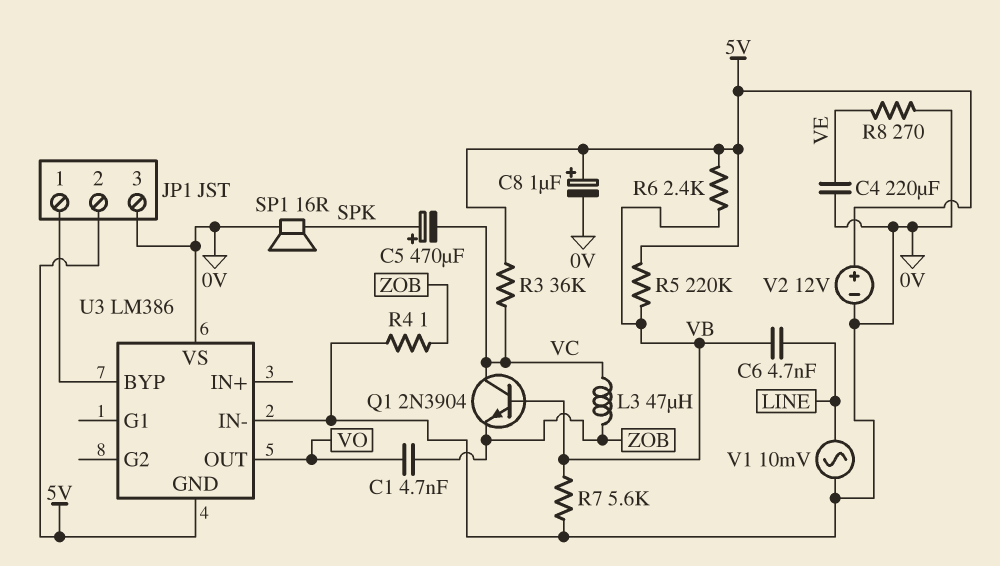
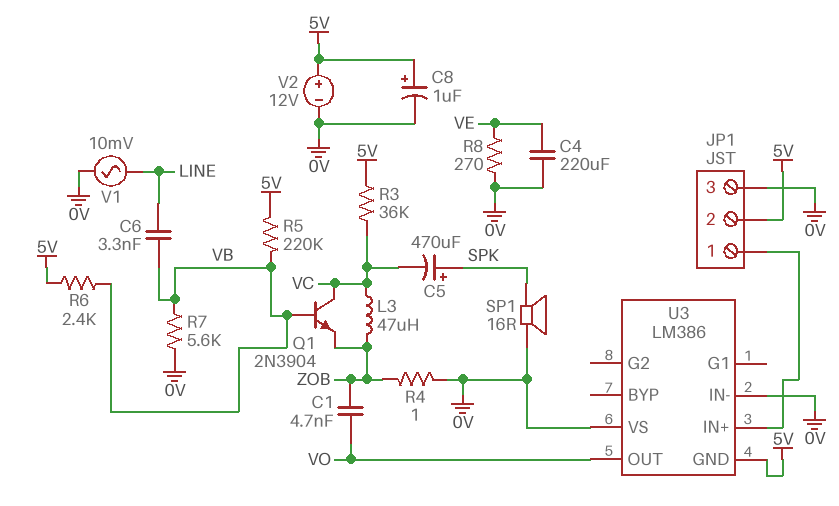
C6: 4.7nF (LINE, VB) -> 3.3nF (LINE, VB)
U3 pin BYP: JP1/1 -> none
U3 pin IN+: none -> JP1/1

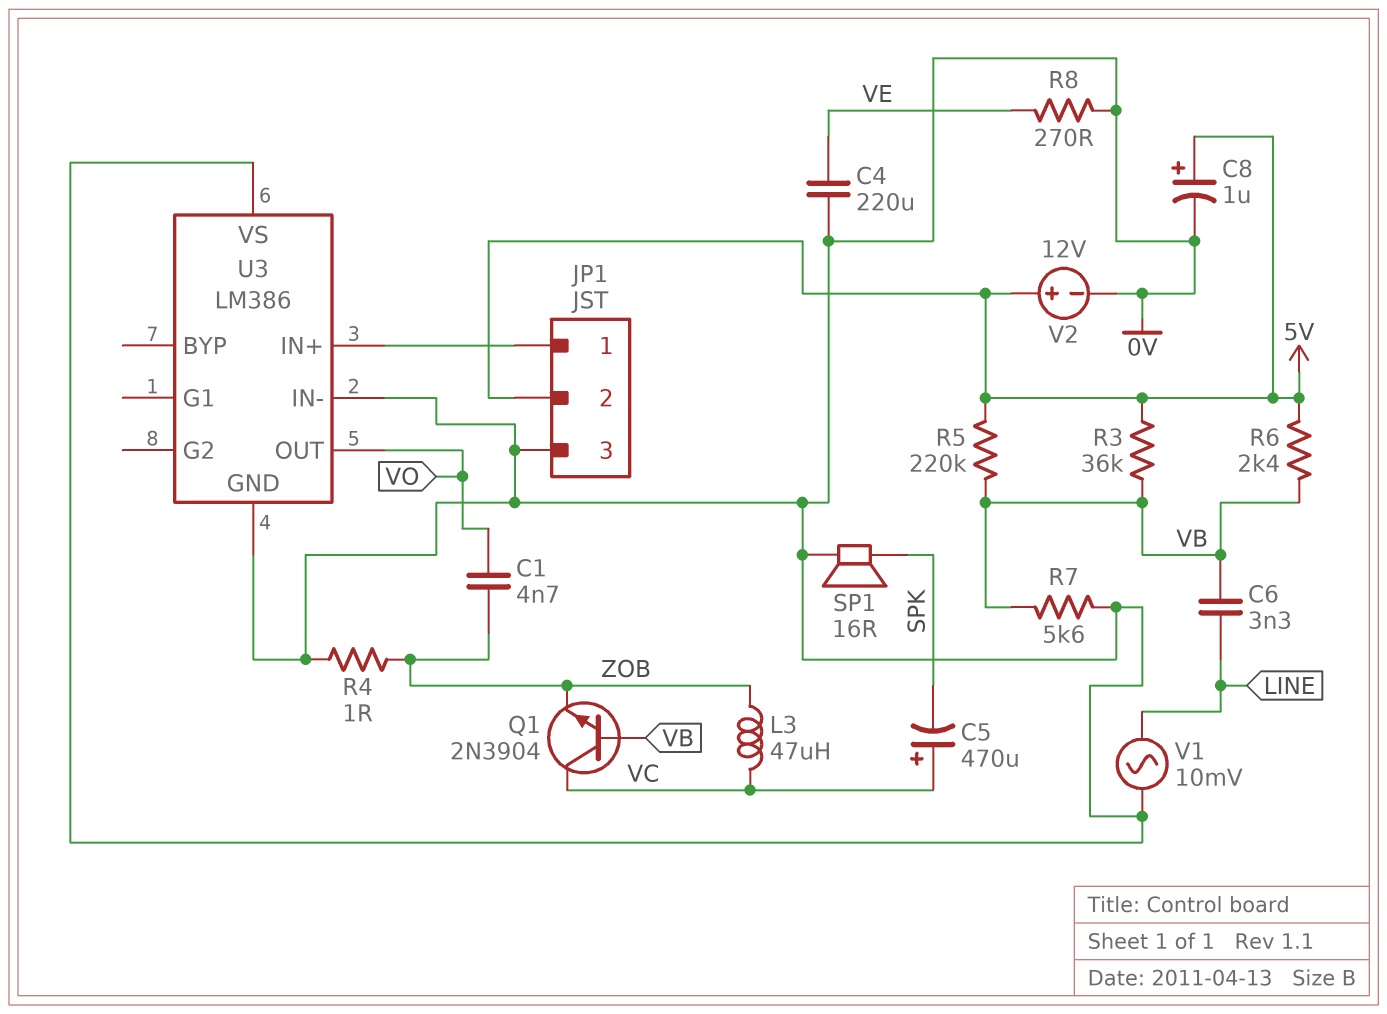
C5: 470uF (plus SPK, minus VC) -> 470uF (plus VC, minus SPK)
R3: 36k (5V, VC) -> 36k (5V, VB)
U3 pin GND: 5V -> 0V

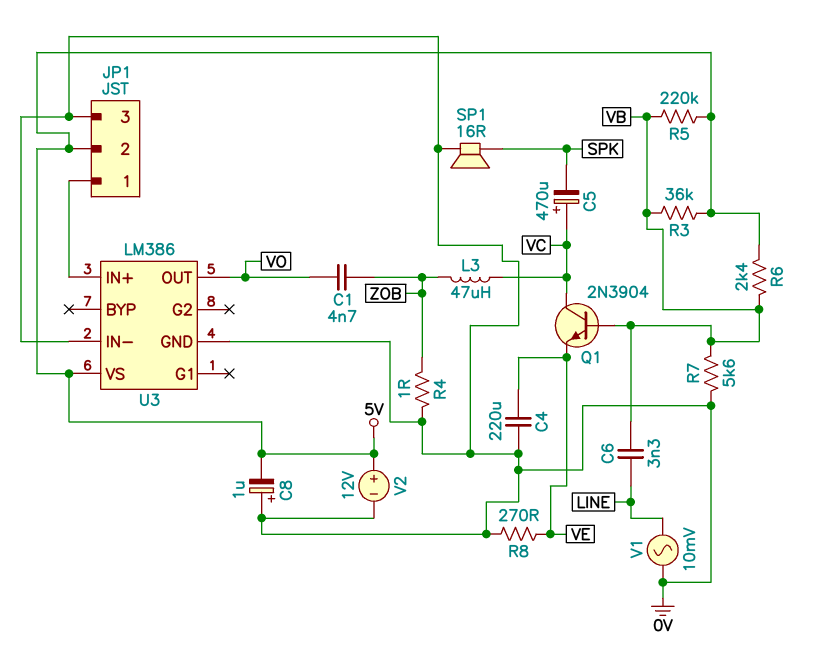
C8: 1uF (plus 5V, minus 0V) -> 1uF (plus 0V, minus 5V)
Q1: NPN 2N3904 (B VB, C VC, E ZOB) -> NPN 2N3904 (B VB, C VC, E VE)
U3 pin VS: 0V -> 5V

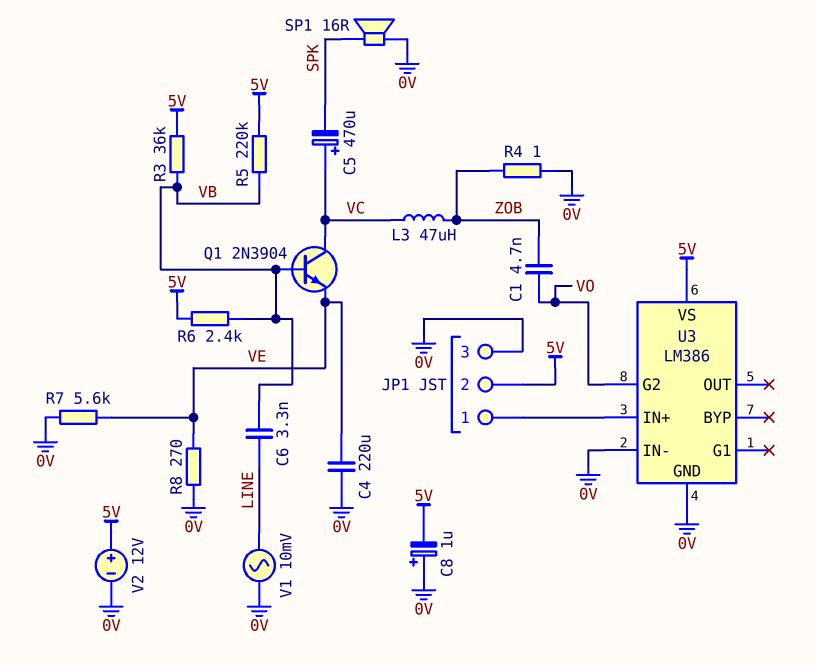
R7: 5.6k (0V, VB) -> 5.6k (0V, VE)
U3 pin G2: none -> VO
U3 pin OUT: VO -> none

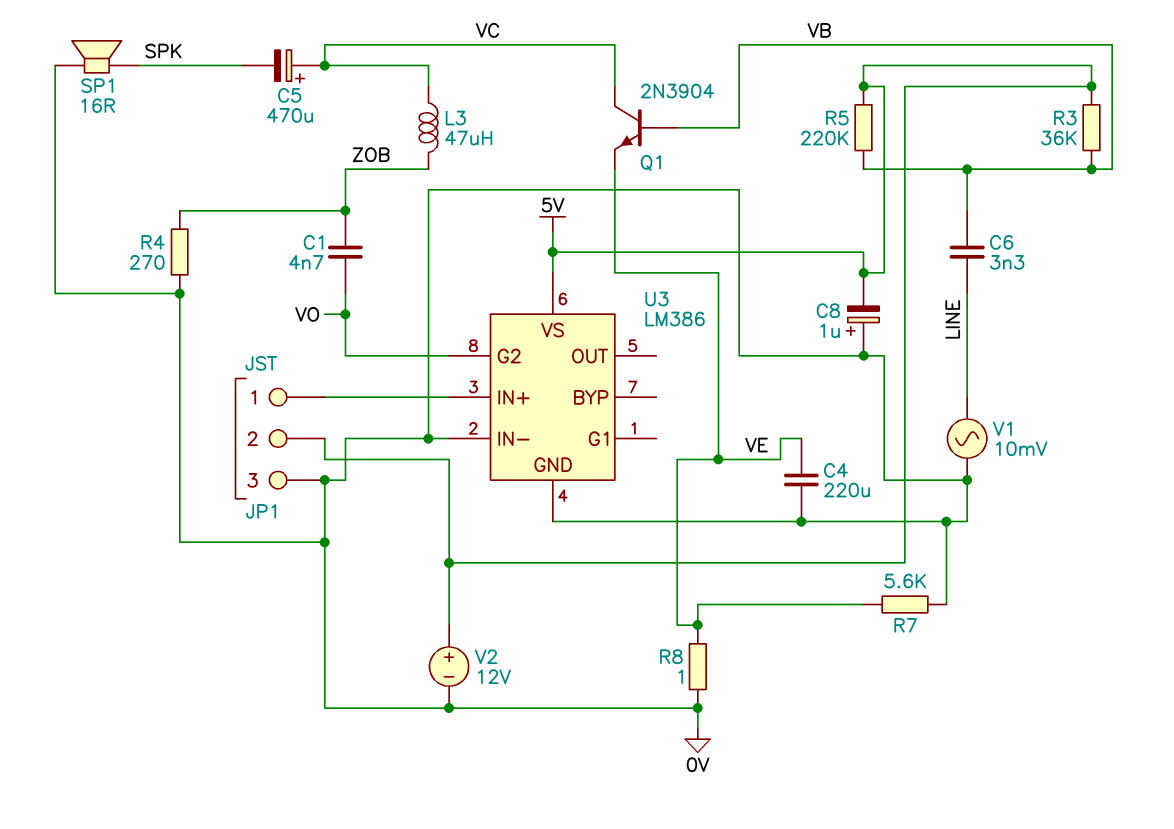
R4: 1 (0V, ZOB) -> 270 (0V, ZOB)
R6: 2.4k (5V, VB) -> none
R8: 270 (0V, VE) -> 1 (0V, VE)

